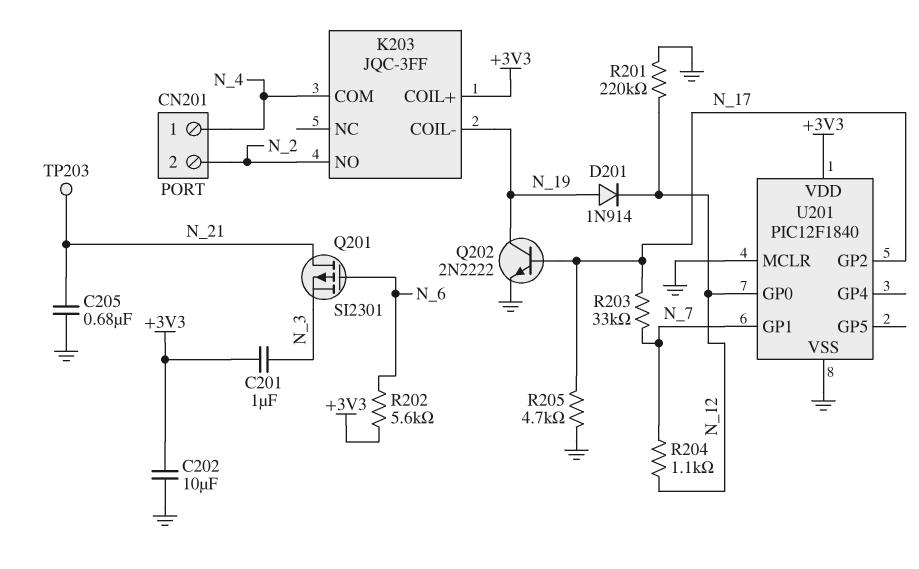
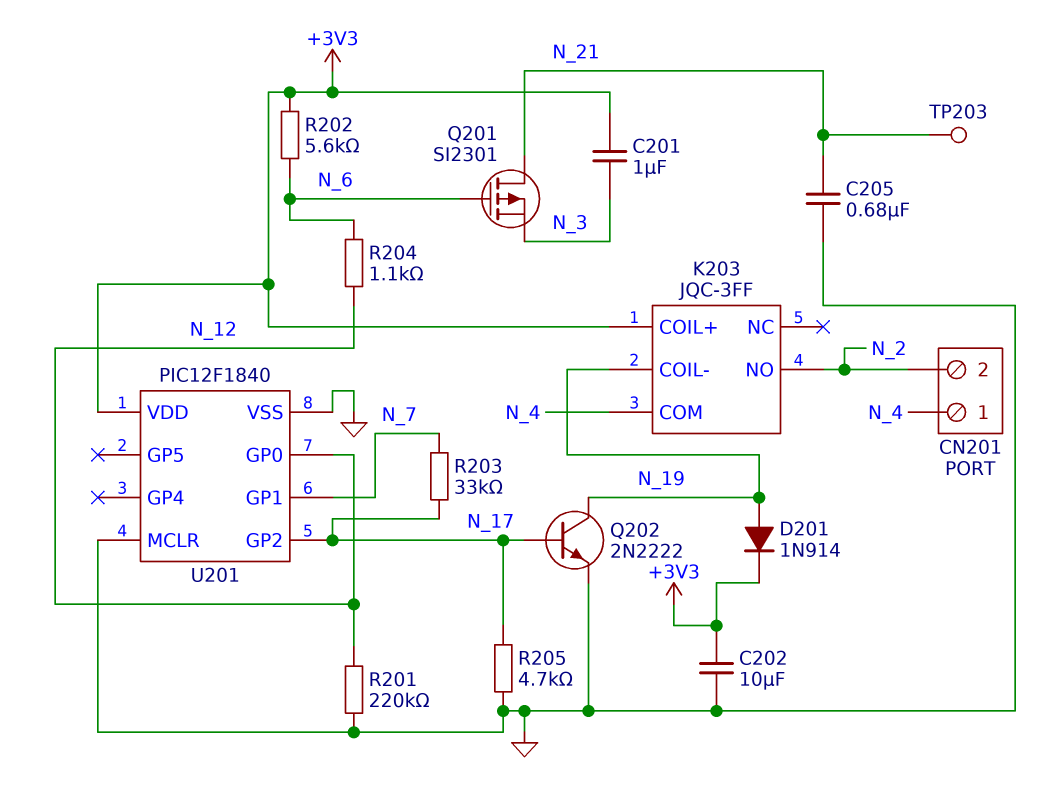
D201: diode 1N914 (A N_19, K N_12) -> diode 1N914 (A N_19, K +3V3)
R204: 1.1k (N_7, N_12) -> 1.1k (N_6, N_12)

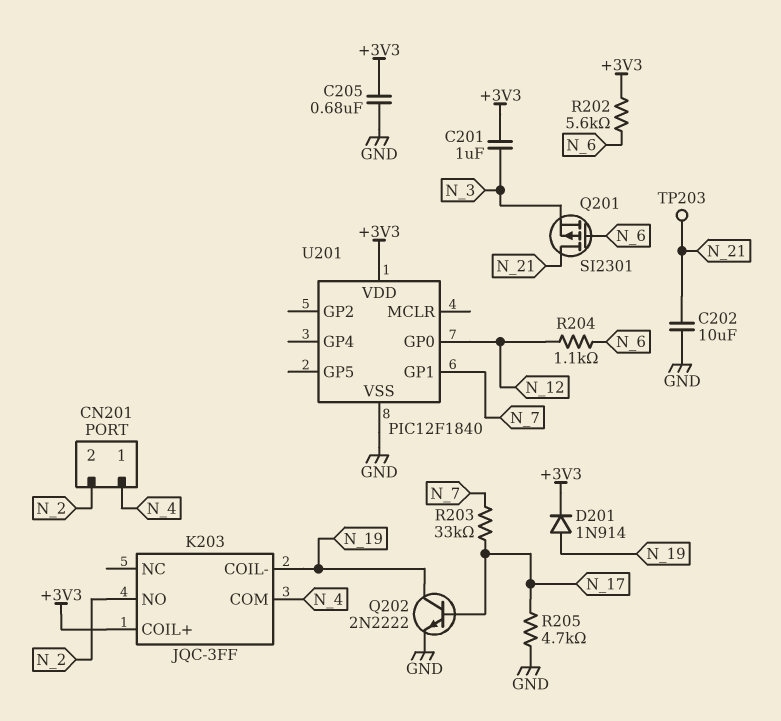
C202: 10uF (+3V3, GND) -> 10uF (GND, N_21)
C205: 680nF (GND, N_21) -> 680nF (+3V3, GND)
R201: 220k (GND, N_12) -> none
U201 pin GP2: N_17 -> none
U201 pin MCLR: GND -> none

